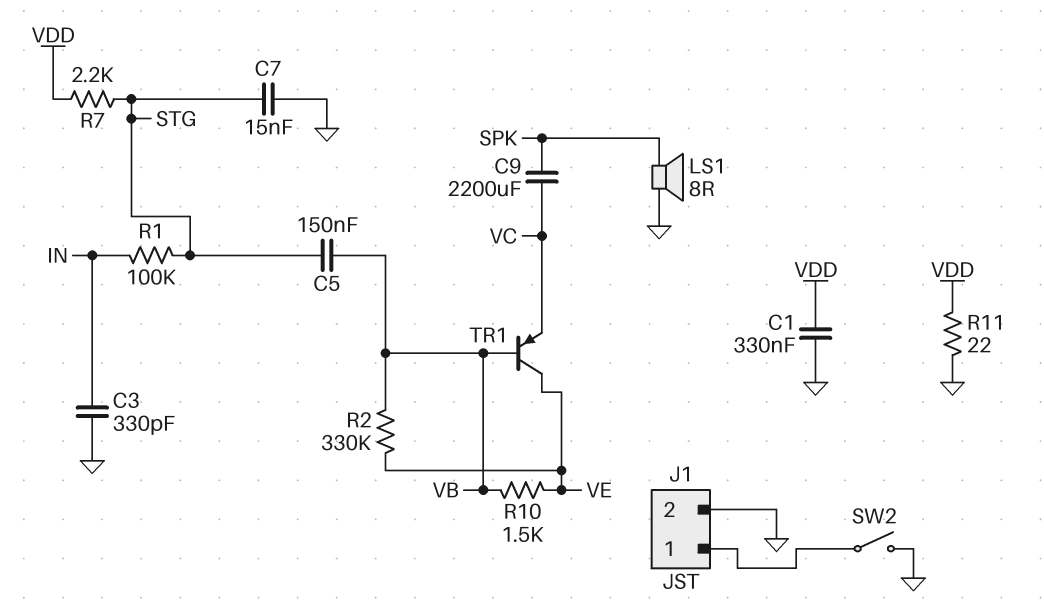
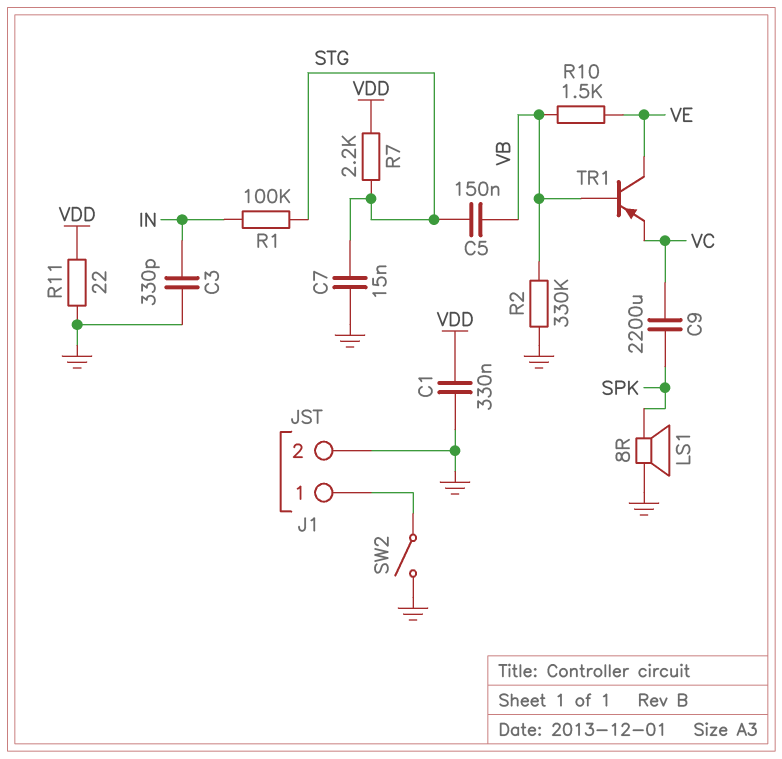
R2: 330k (VB, VE) -> 330k (GND, VB)

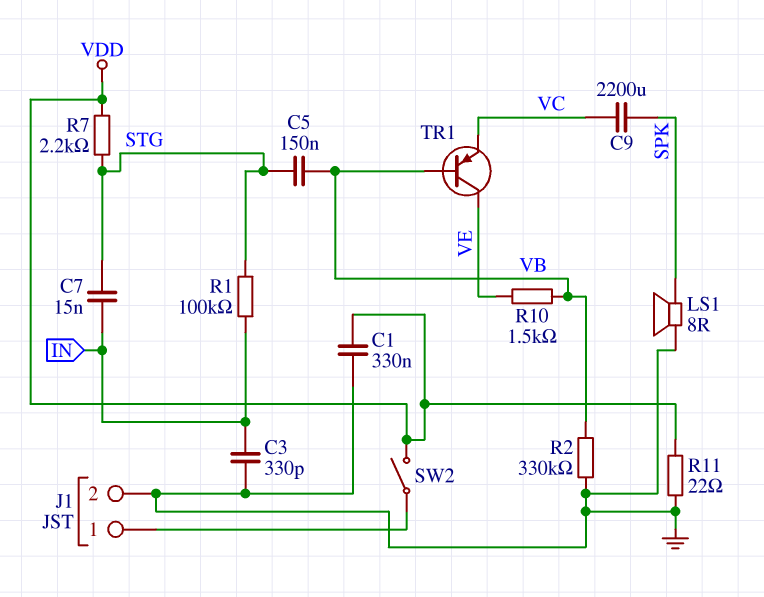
C7: 15nF (GND, STG) -> 15nF (IN, STG)
SW2: switch (GND, J1/1) -> switch (J1/1, VDD)

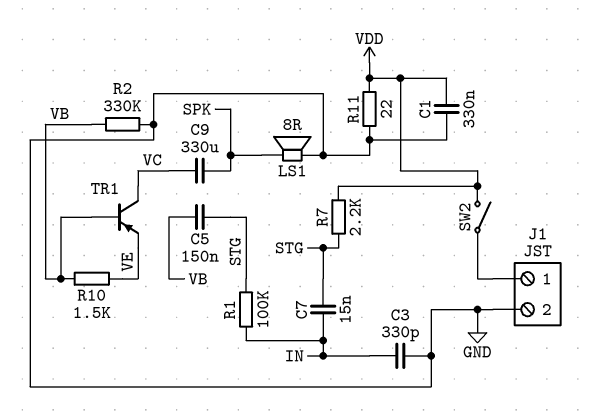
C9: 2200uF (SPK, VC) -> 330uF (SPK, VC)
TR1: PNP (B VB, C VE, E VC) -> PNP (B VB, C VC, E VE)

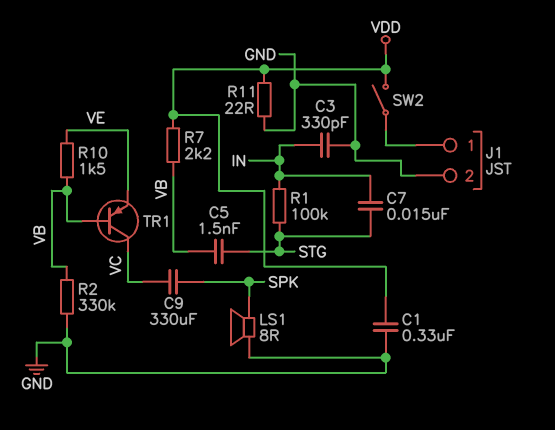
C5: 150nF (STG, VB) -> 1.5nF (STG, VB)
R7: 2.2k (STG, VDD) -> 2.2k (VB, VDD)

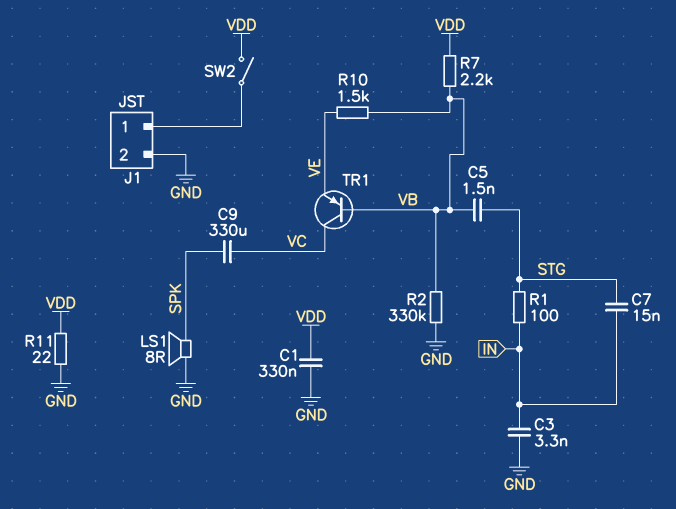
C3: 330pF (GND, IN) -> 3.3nF (GND, IN)
R1: 100k (IN, STG) -> 100 (IN, STG)

